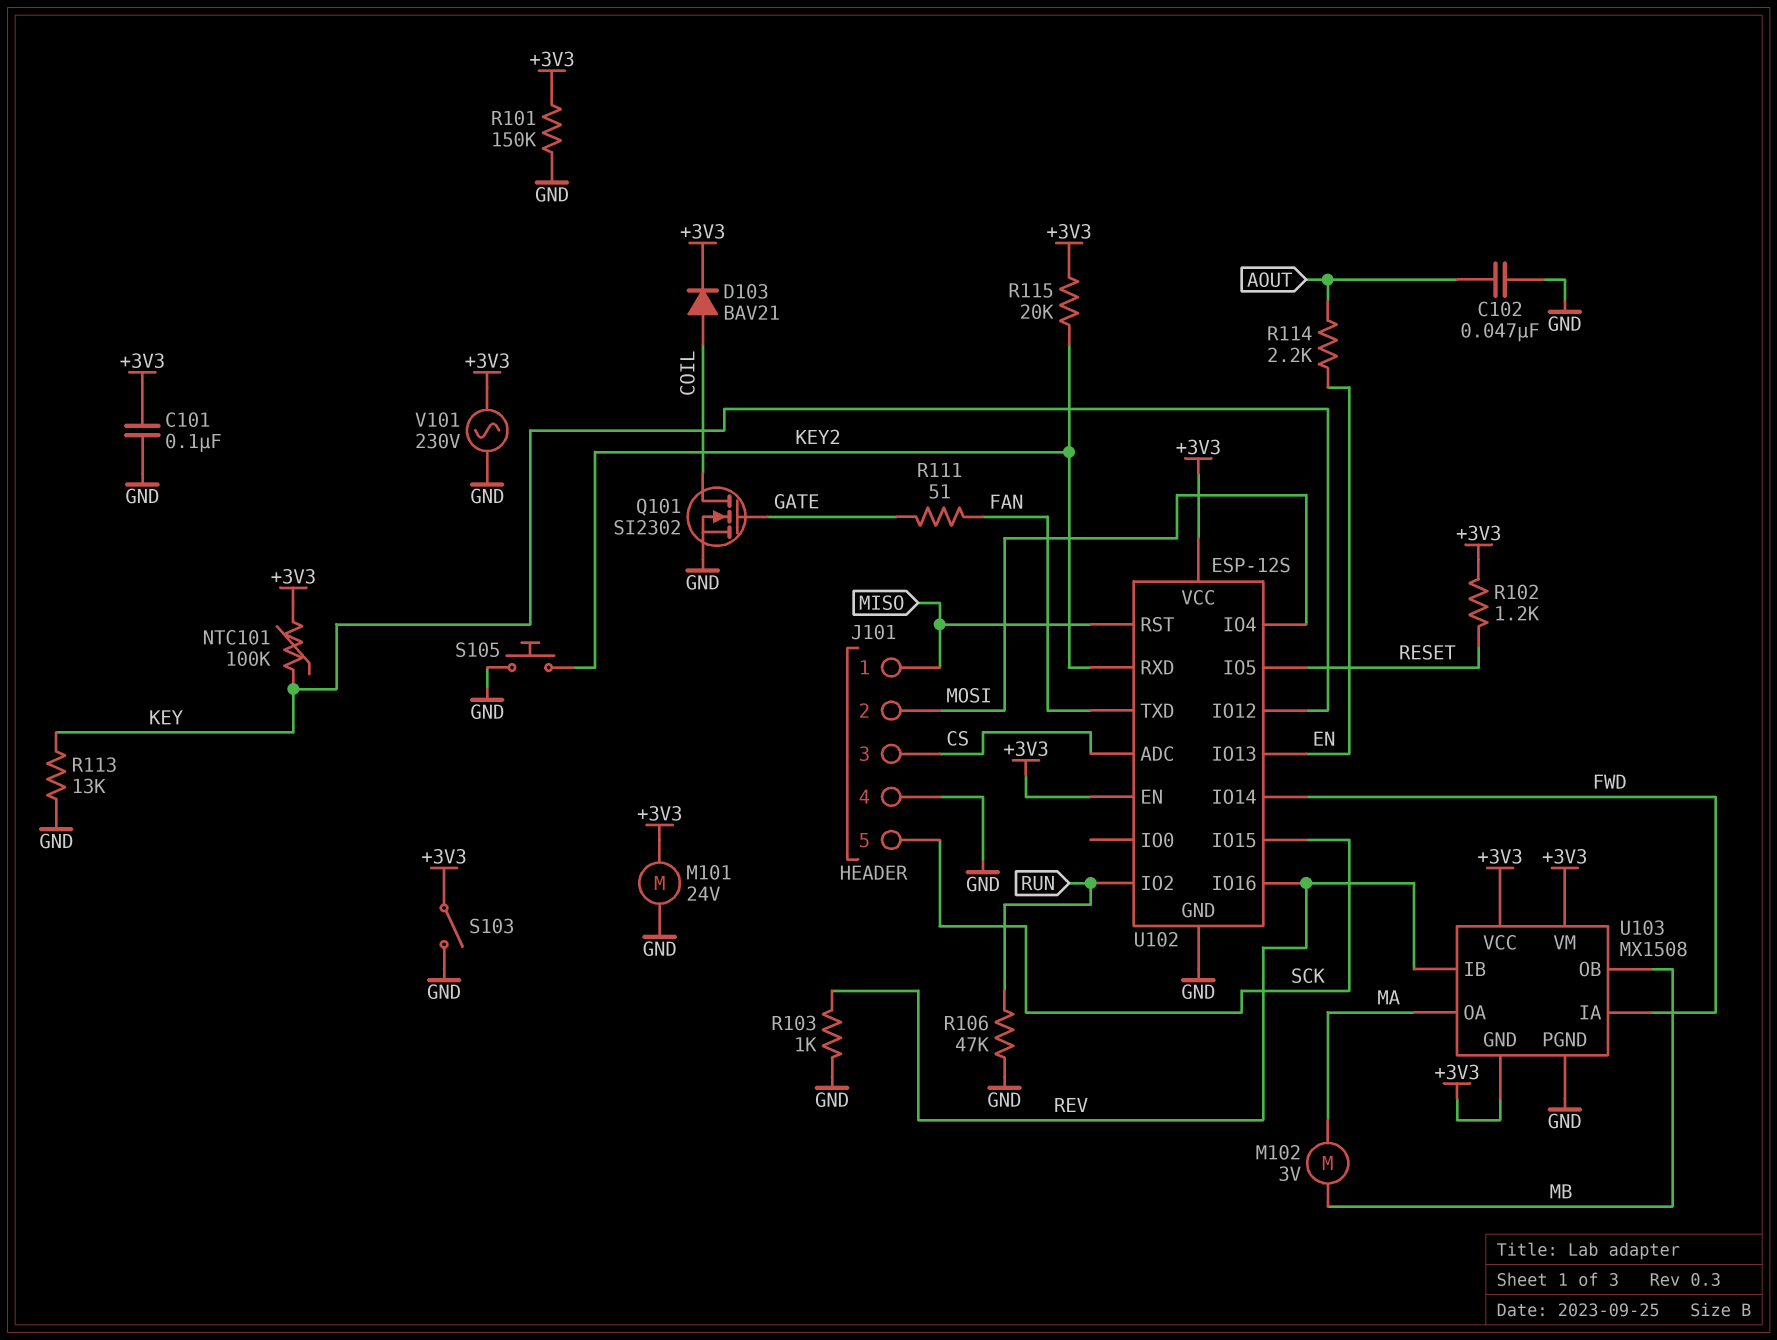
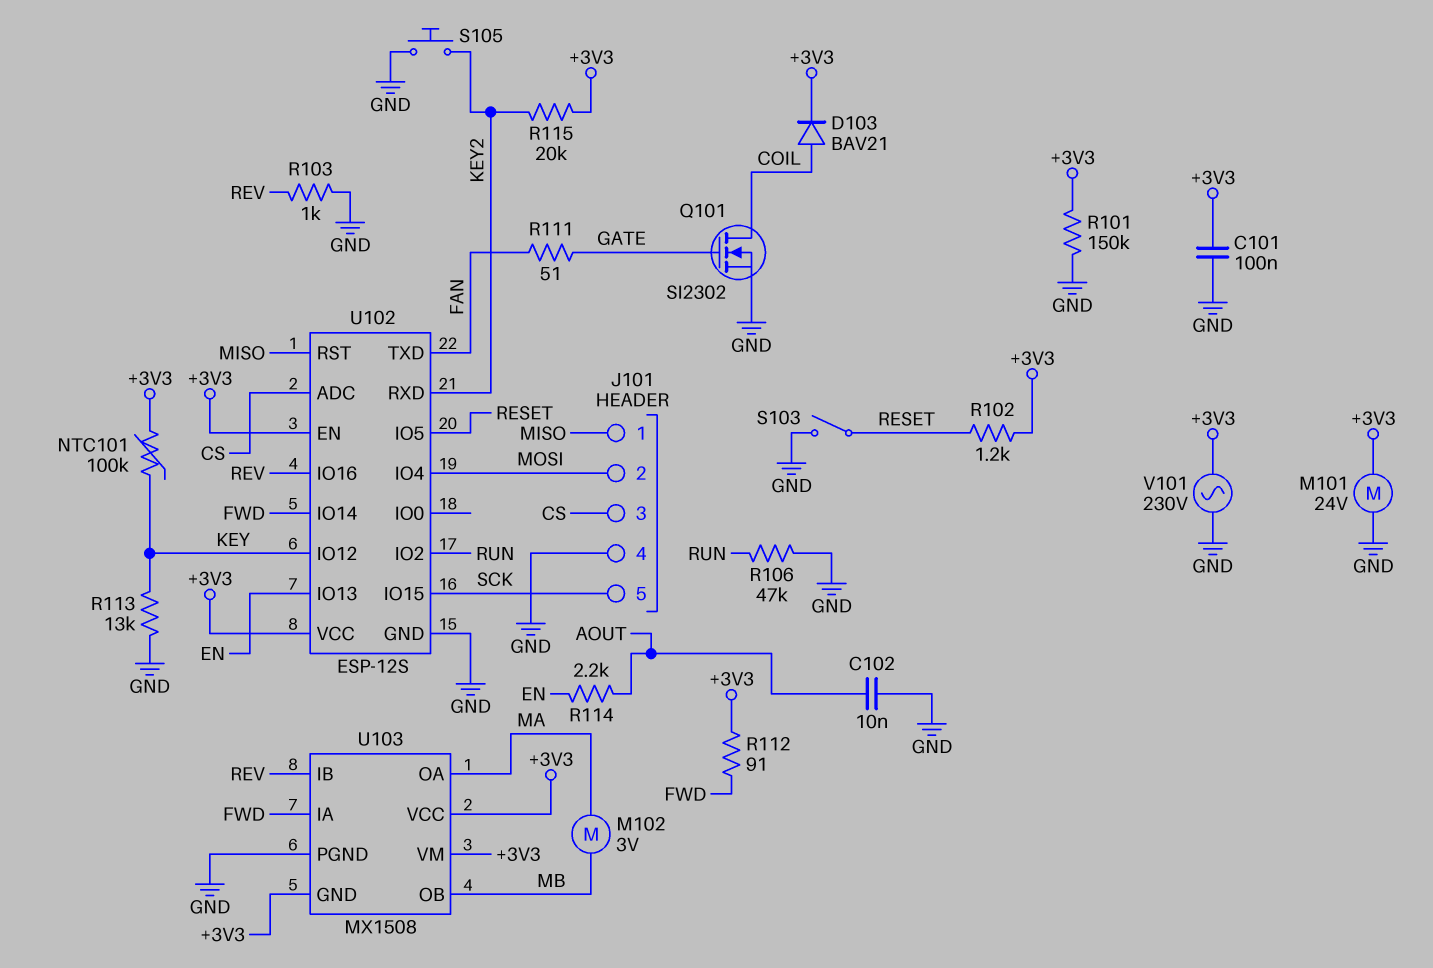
C102: 47nF (AOUT, GND) -> 10nF (AOUT, GND)
R112: none -> 91 (+3V3, FWD)
S103: switch (+3V3, GND) -> switch (GND, RESET)

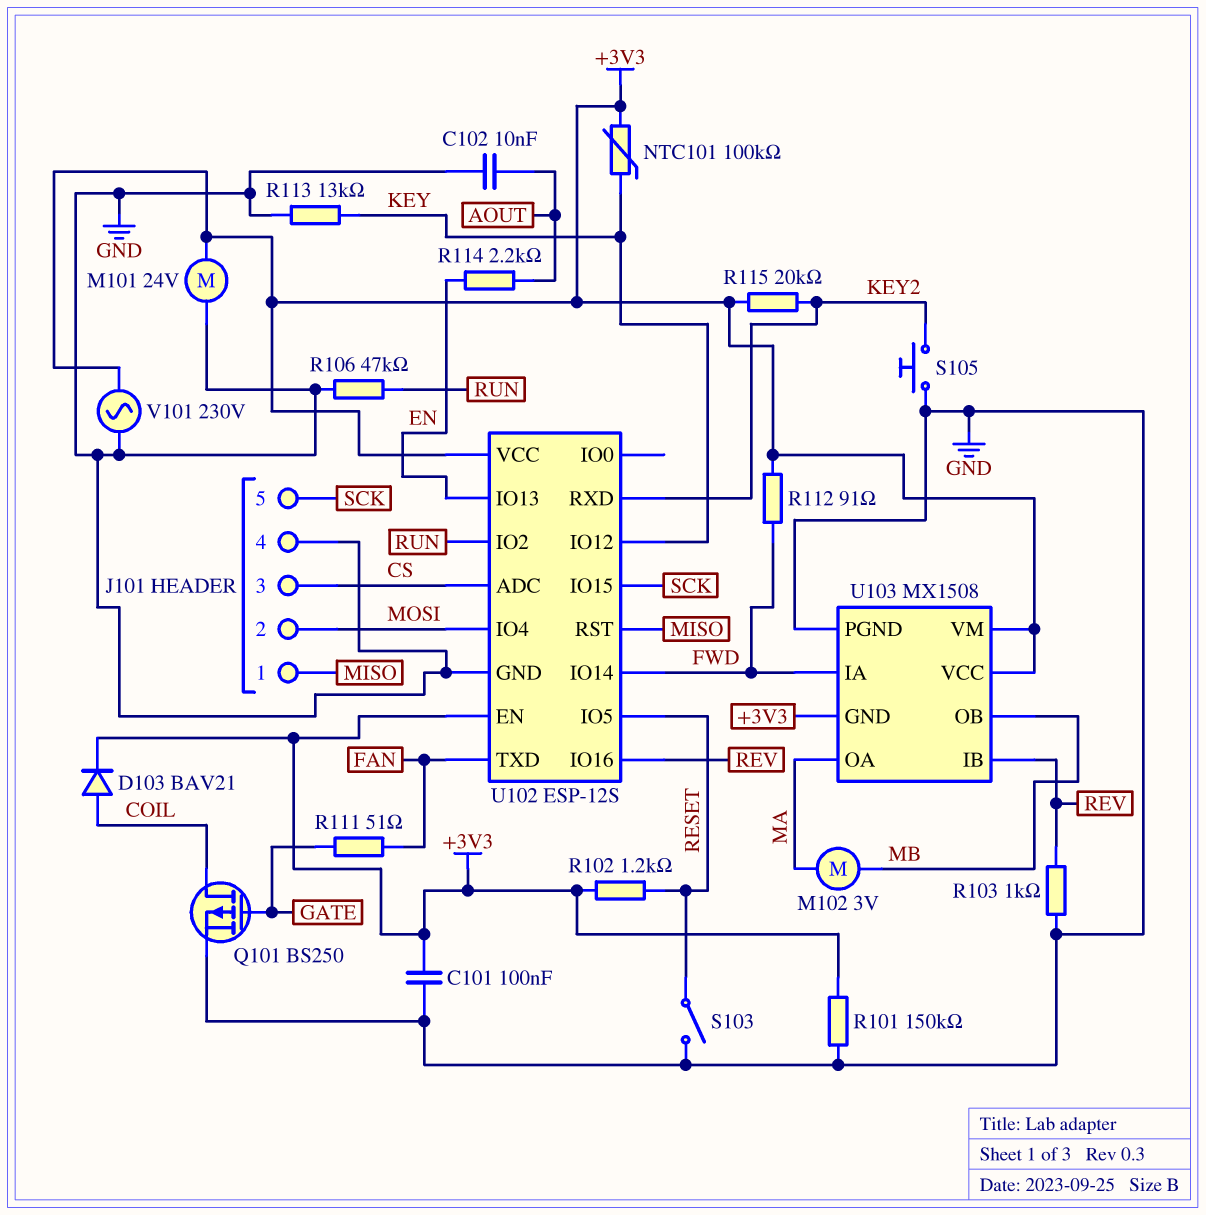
Q101: NMOS SI2302 (G GATE, D COIL, S GND) -> PMOS BS250 (G GATE, D COIL, S GND)

